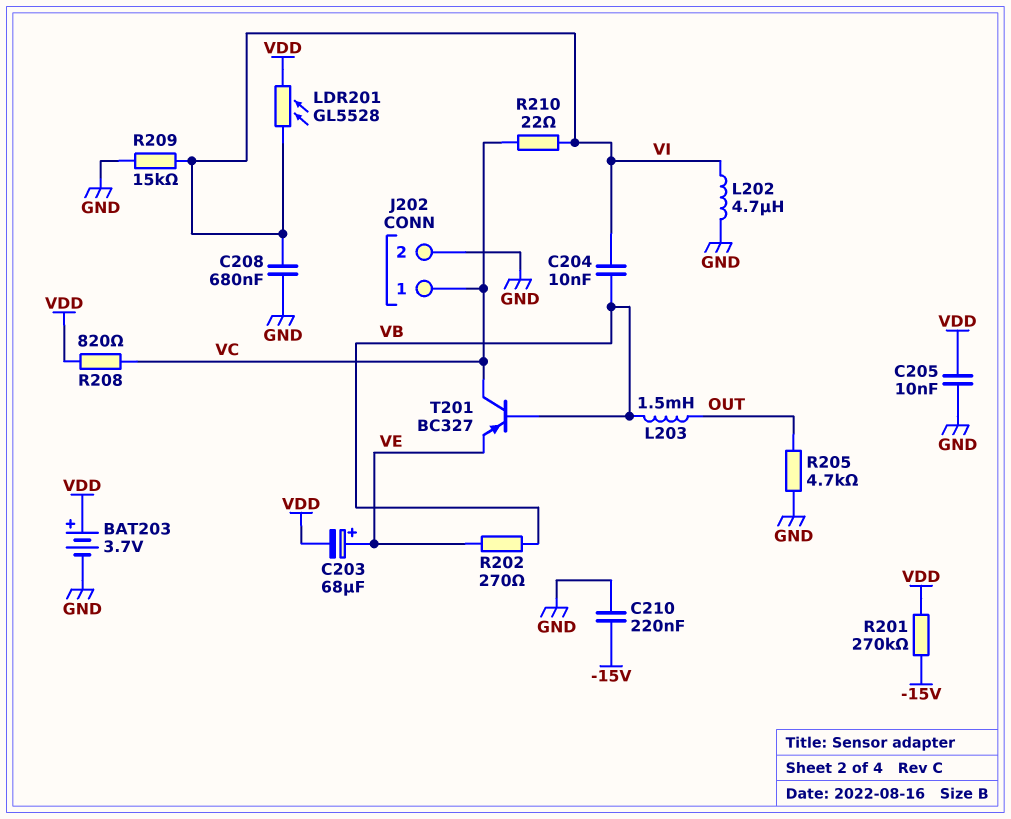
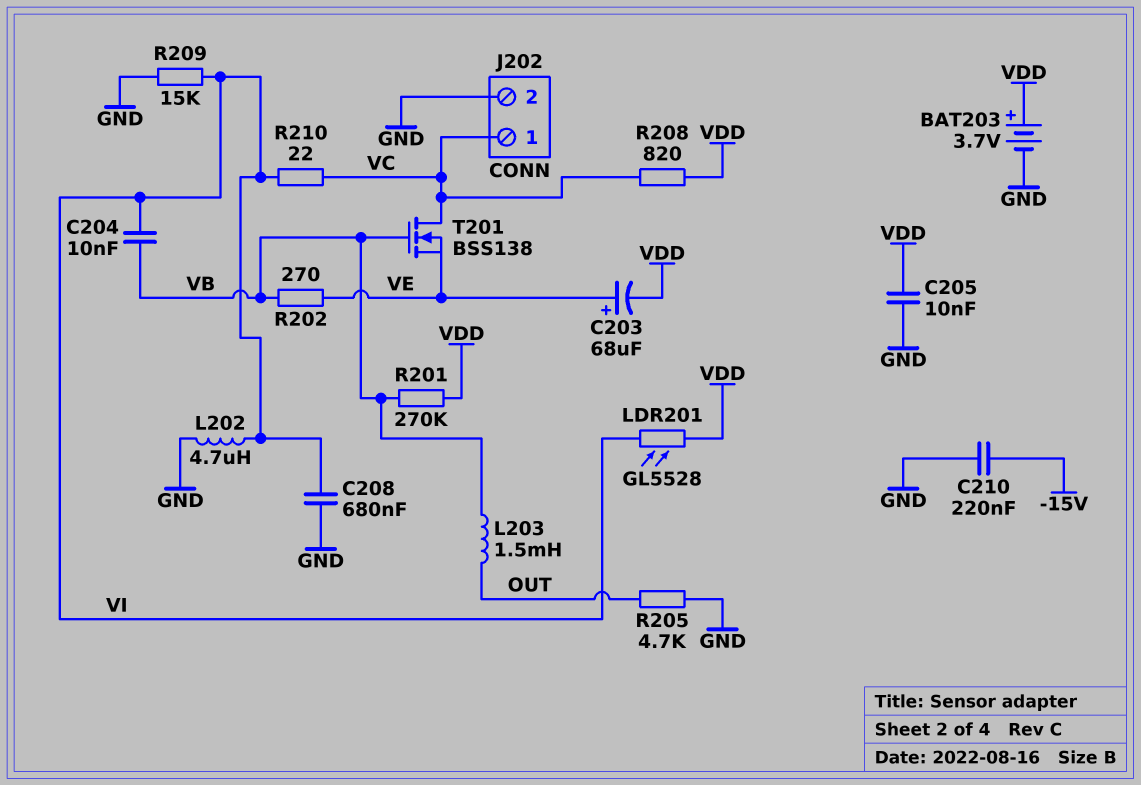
R201: 270k (-15V, VDD) -> 270k (VB, VDD)
T201: PNP BC327 (B VB, C VC, E VE) -> NMOS BSS138 (G VB, D VC, S VE)

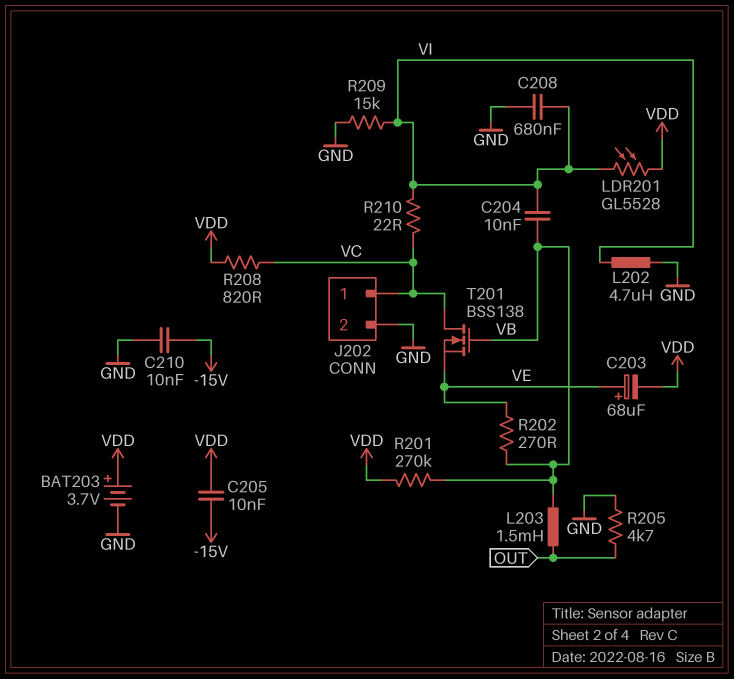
C205: 10nF (GND, VDD) -> 10nF (-15V, VDD)
C210: 220nF (-15V, GND) -> 10nF (-15V, GND)

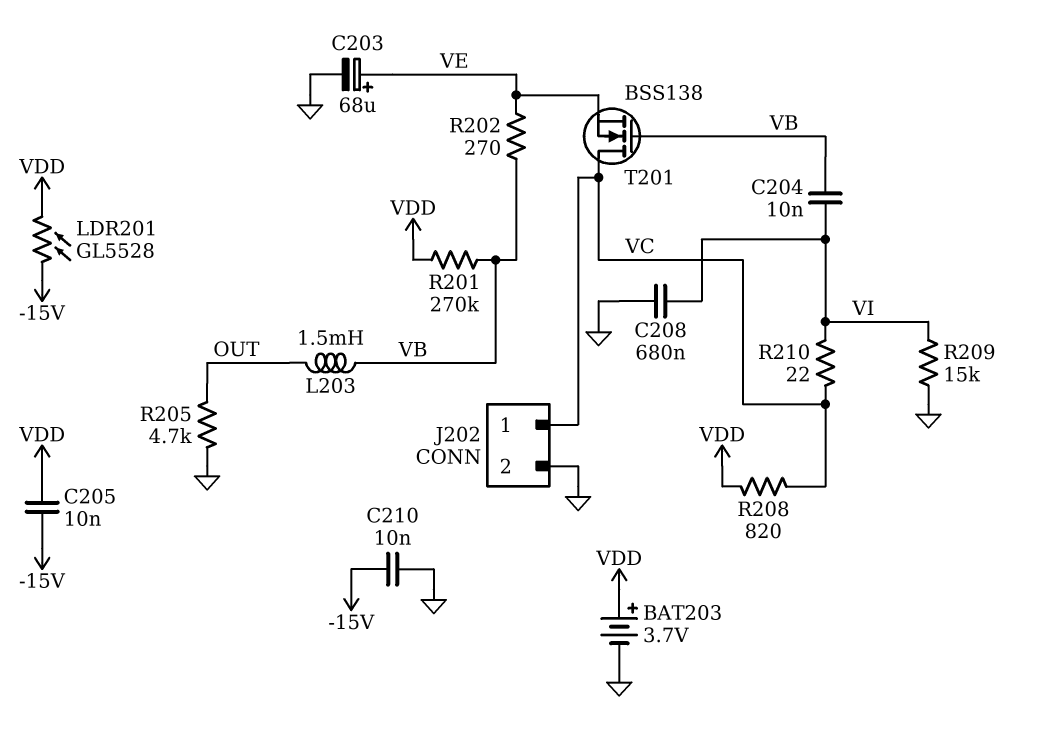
C203: 68uF (plus VE, minus VDD) -> 68uF (plus VE, minus GND)
L202: 4.7uH (GND, VI) -> none
LDR201: GL5528 (VDD, VI) -> GL5528 (-15V, VDD)

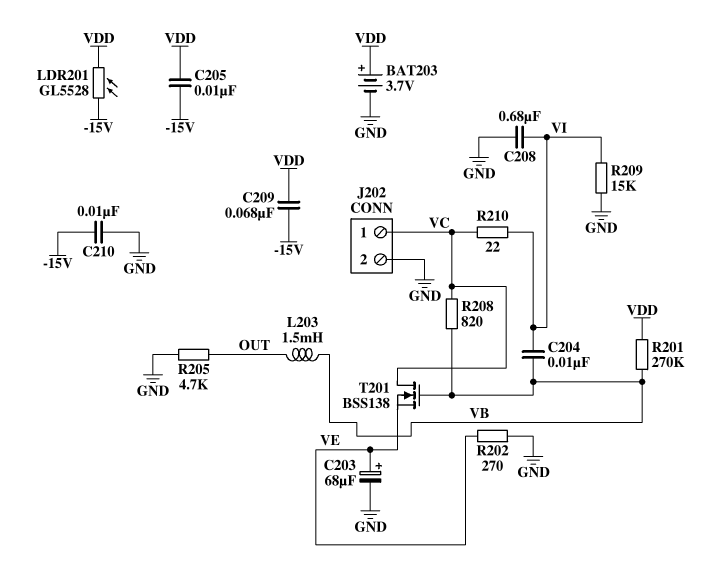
C209: none -> 68nF (-15V, VDD)
R202: 270 (VB, VE) -> 270 (GND, VE)
R208: 820 (VC, VDD) -> 820 (VB, VC)

